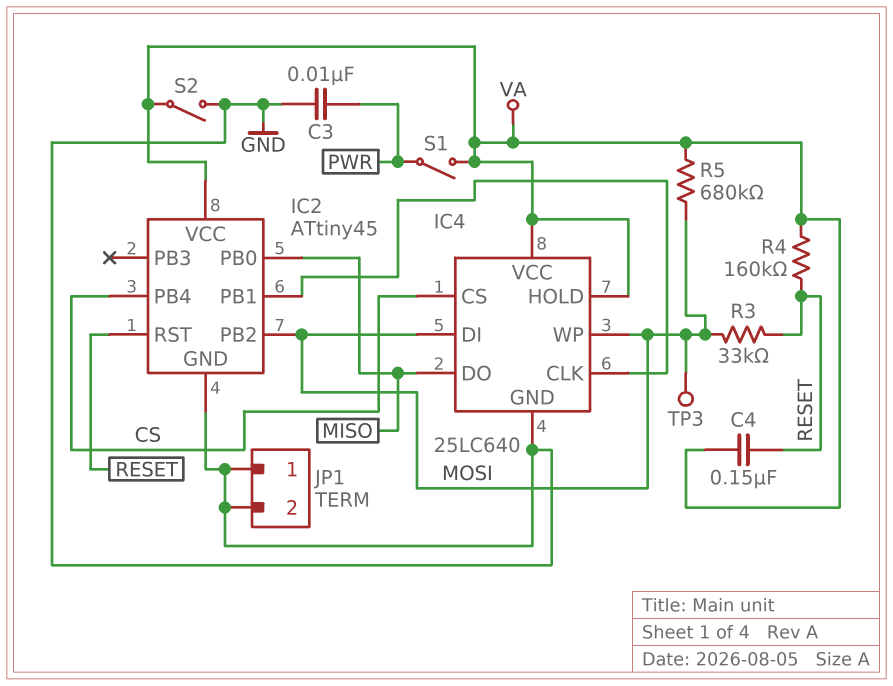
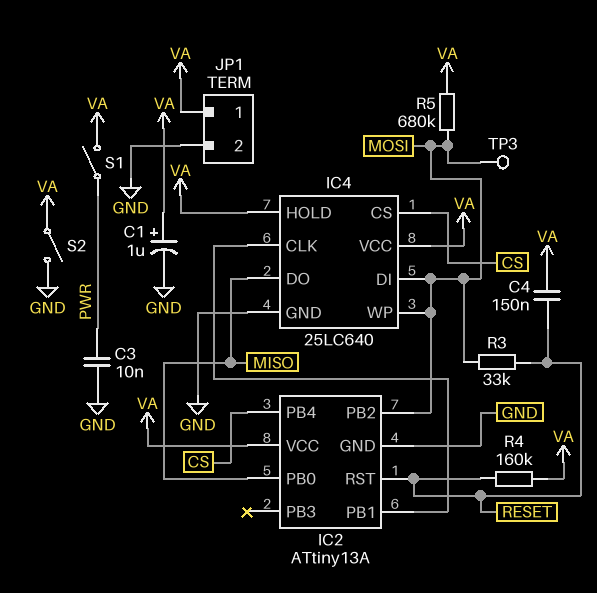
C1: none -> 1uF (plus VA, minus GND)
IC2: ATtiny45 -> ATtiny13A
JP1 pin 1: GND -> VA

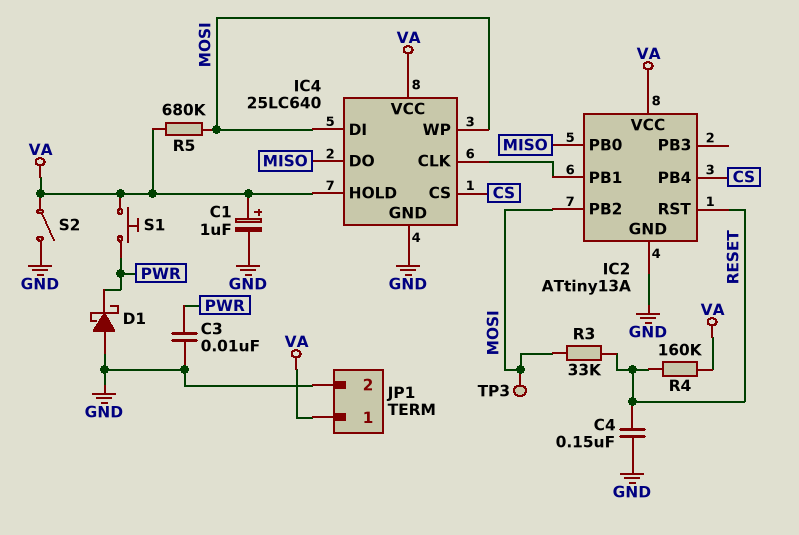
C4: 150nF (RESET, VA) -> 150nF (GND, RESET)
D1: none -> schottky (A GND, K PWR)
S1: switch (PWR, VA) -> button (PWR, VA)

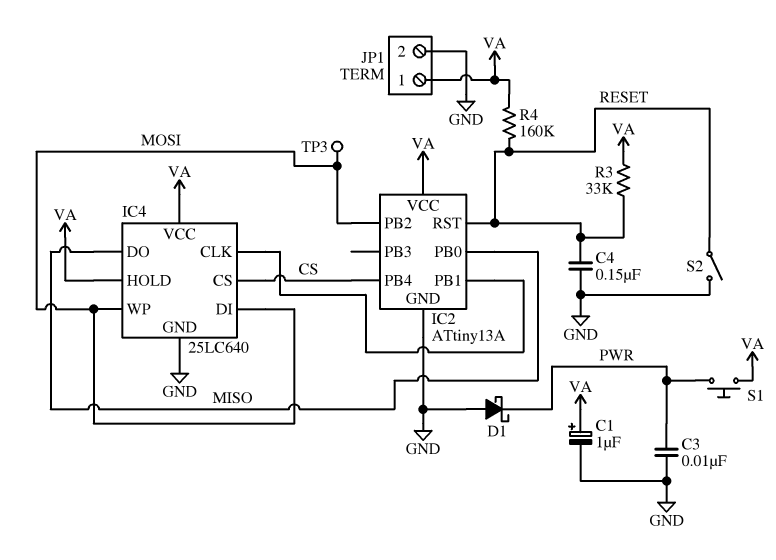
R3: 33k (MOSI, RESET) -> 33k (RESET, VA)
R5: 680k (MOSI, VA) -> none
S2: switch (GND, VA) -> switch (GND, RESET)

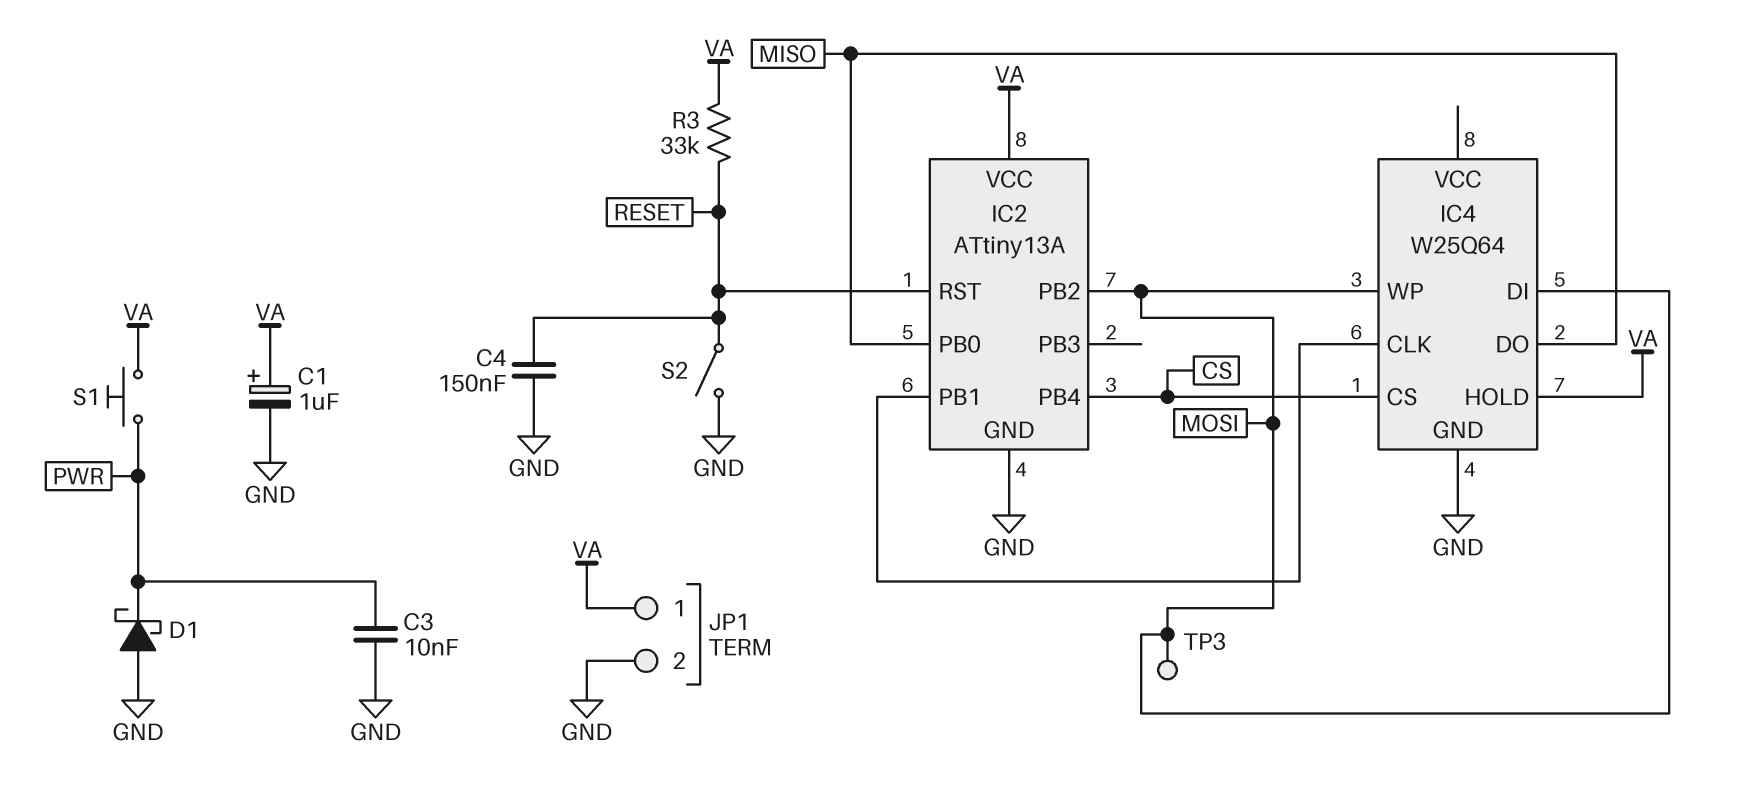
IC4: 25LC640 -> W25Q64
IC4 pin VCC: VA -> none
R4: 160k (RESET, VA) -> none

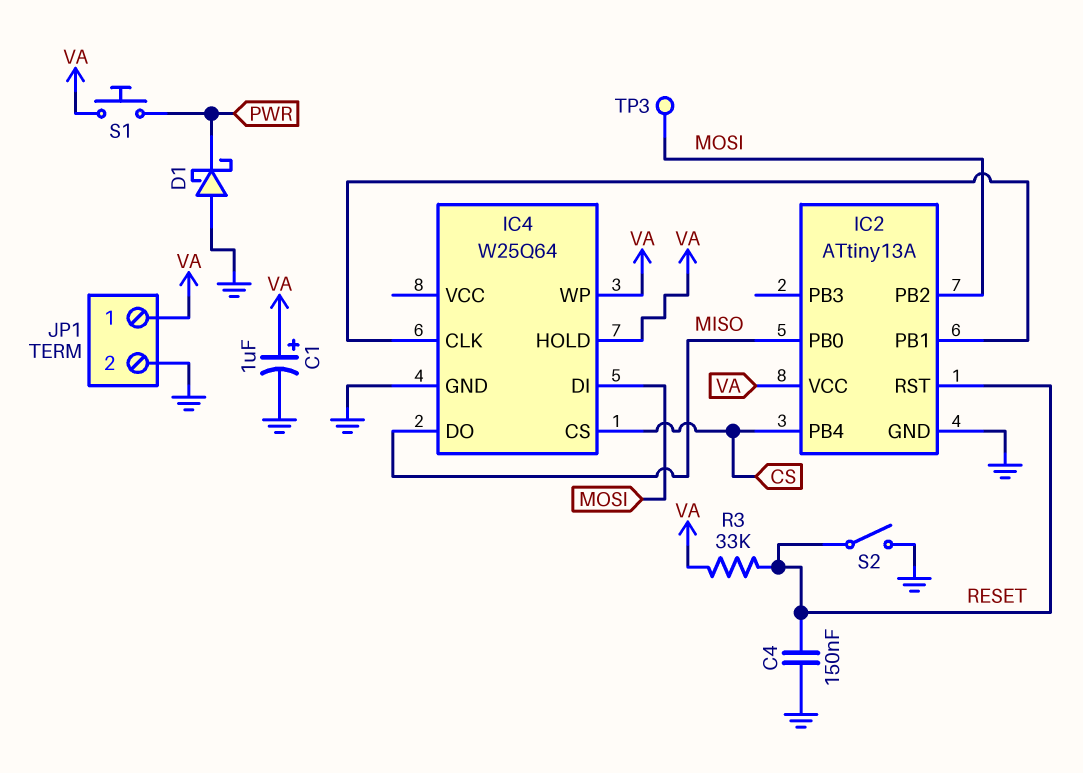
C3: 10nF (GND, PWR) -> none
IC4 pin WP: MOSI -> VA

